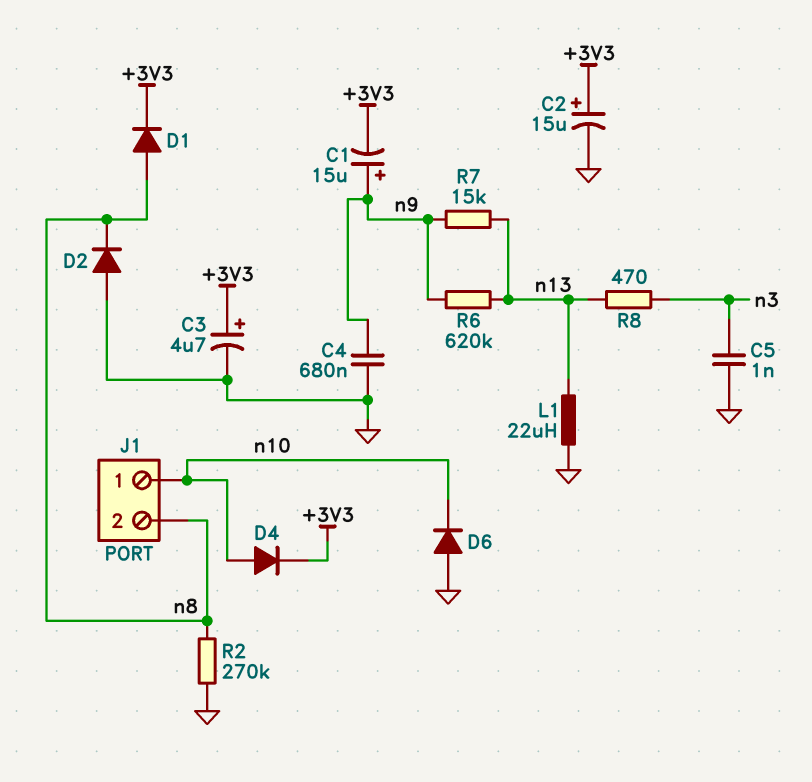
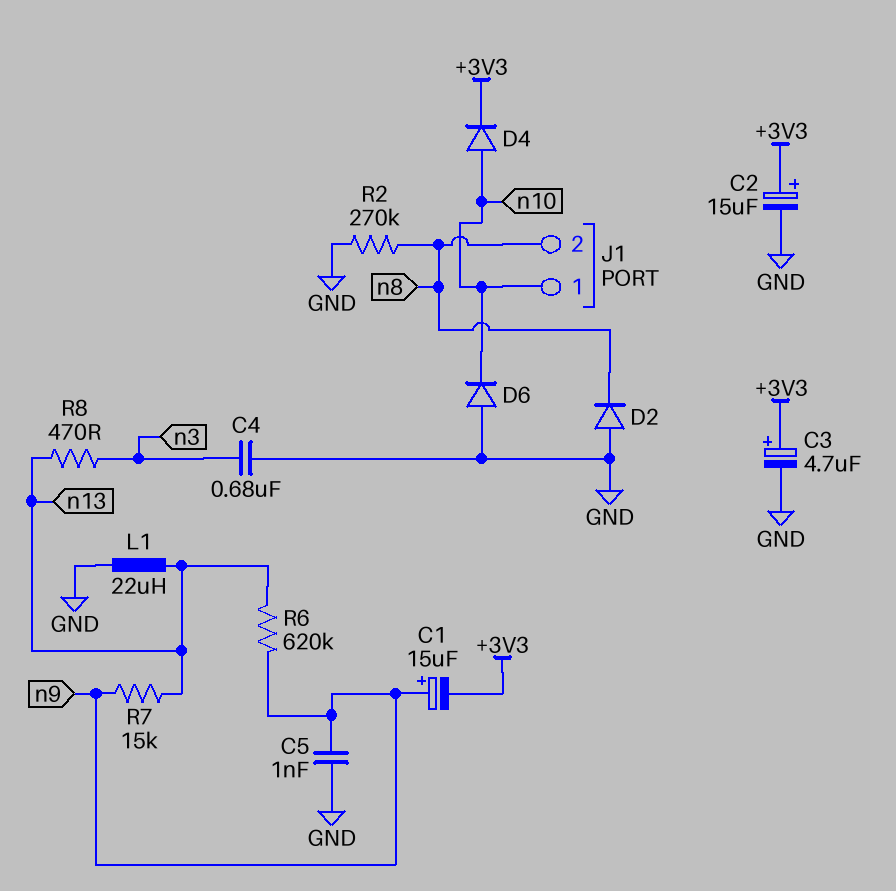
C4: 680nF (GND, n9) -> 680nF (GND, n3)
C5: 1nF (GND, n3) -> 1nF (GND, n9)
D1: diode (A n8, K +3V3) -> none

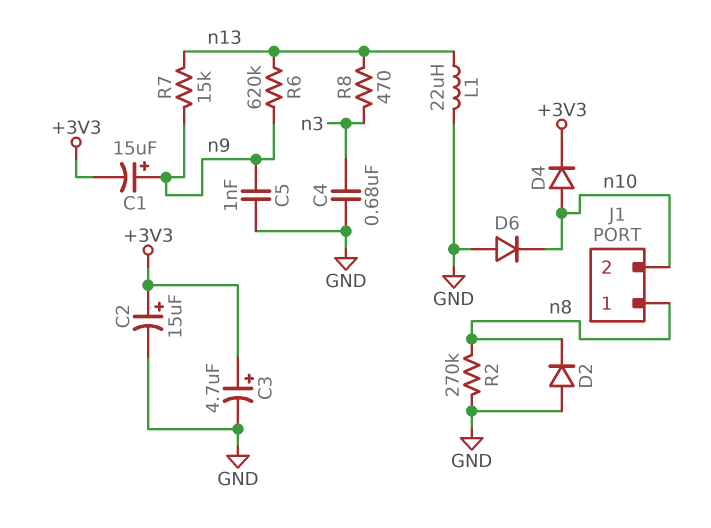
J1 pin 1: n10 -> n8
J1 pin 2: n8 -> n10

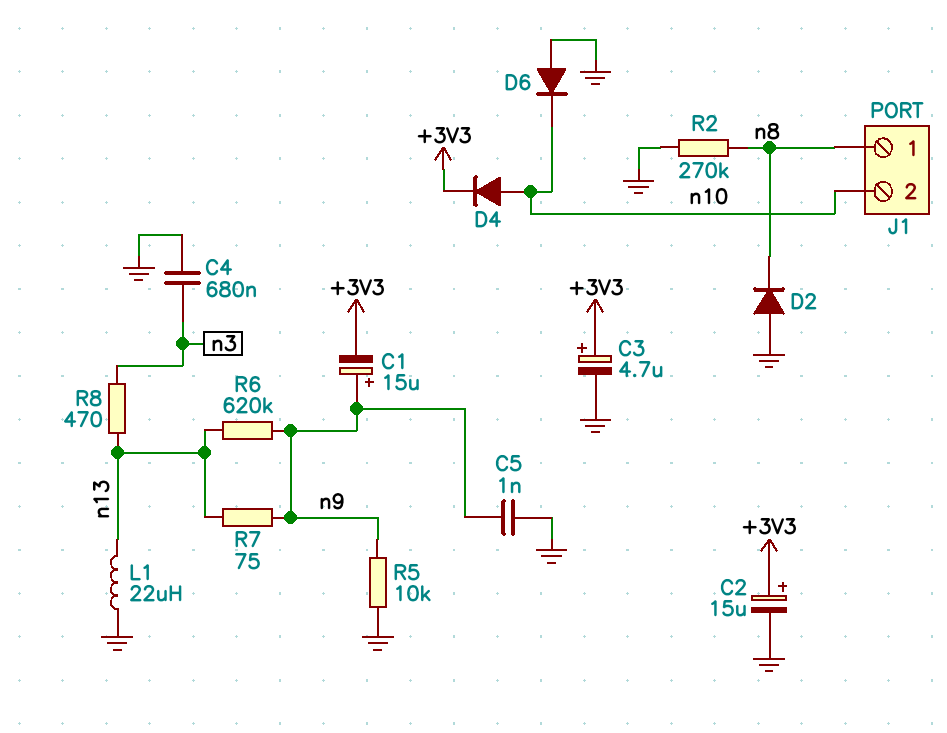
R5: none -> 10k (GND, n9)
R7: 15k (n9, n13) -> 75 (n9, n13)

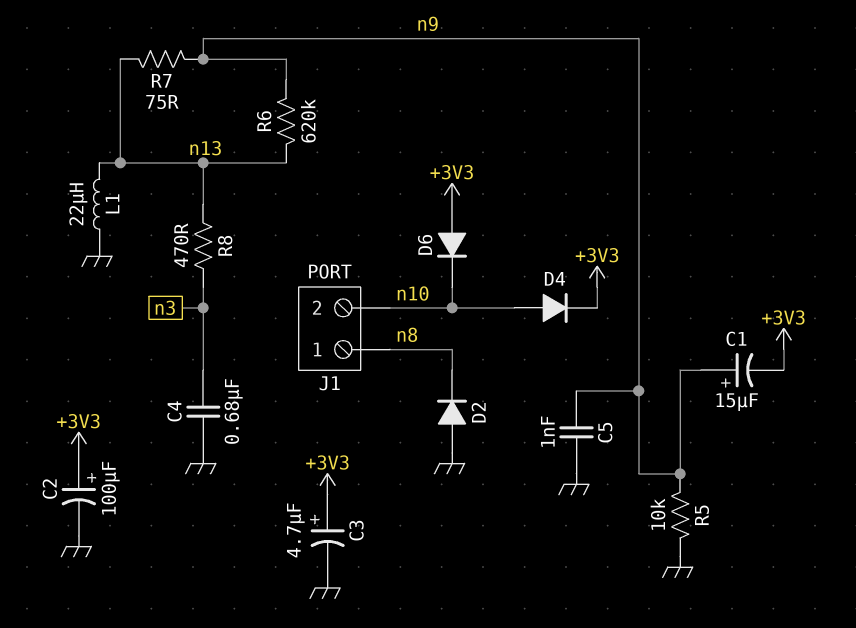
C2: 15uF (plus +3V3, minus GND) -> 100uF (plus +3V3, minus GND)
D6: diode (A GND, K n10) -> diode (A +3V3, K n10)
R2: 270k (GND, n8) -> none

